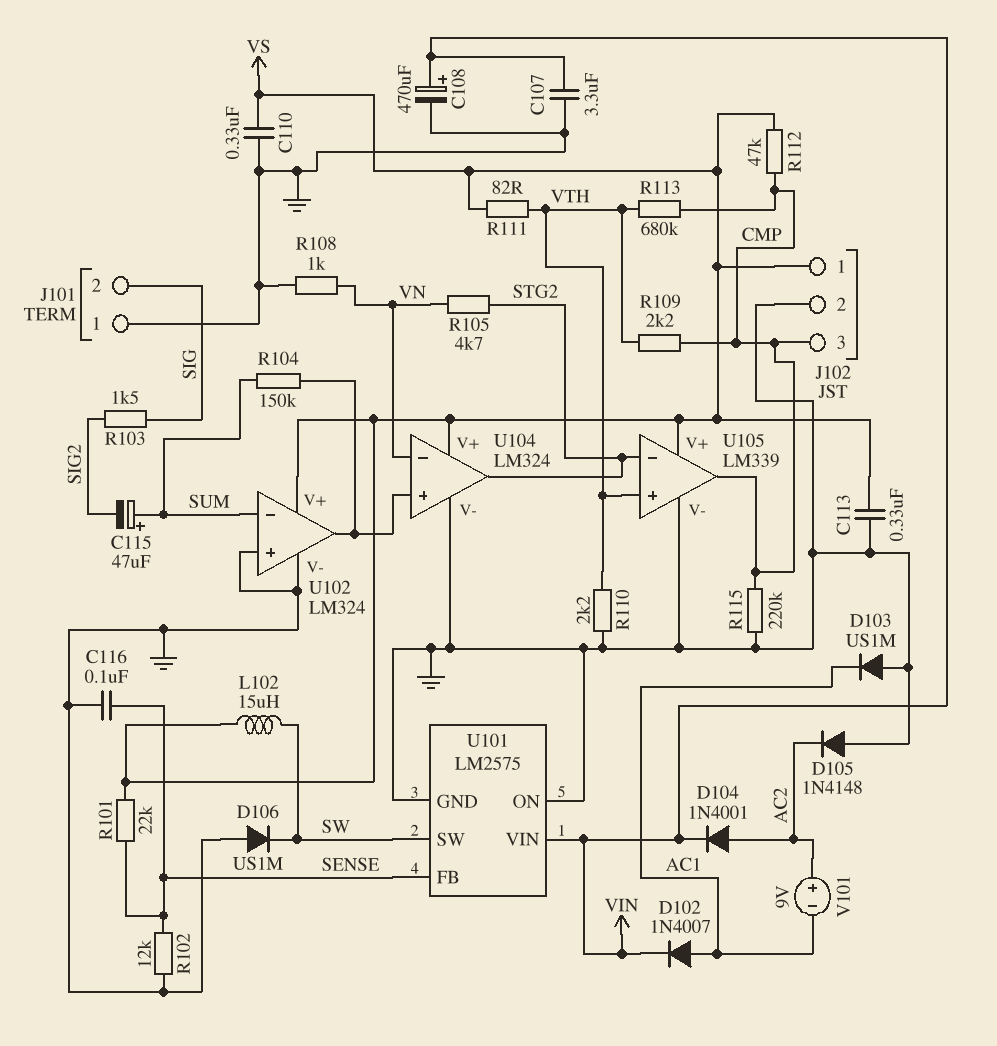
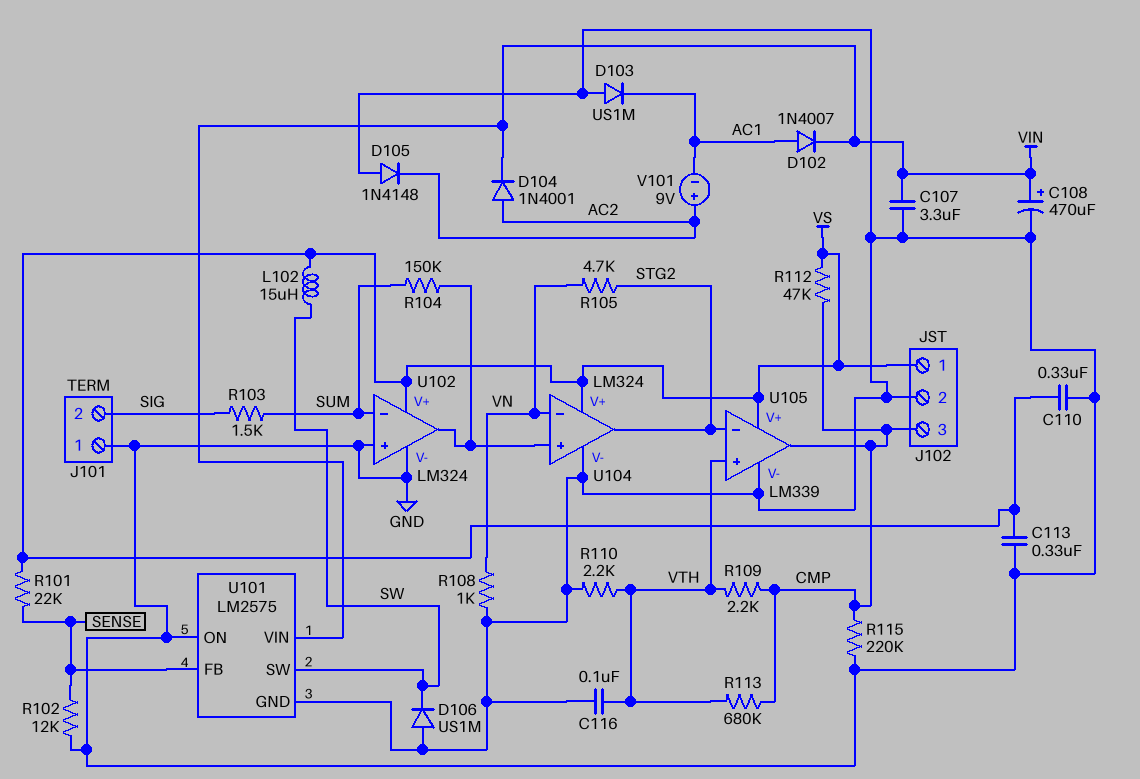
C115: 47uF (plus SUM, minus SIG2) -> none
C116: 100nF (GND, SENSE) -> 100nF (GND, VTH)
R103: 1.5k (SIG, SIG2) -> 1.5k (SIG, SUM)
R111: 82 (VS, VTH) -> none

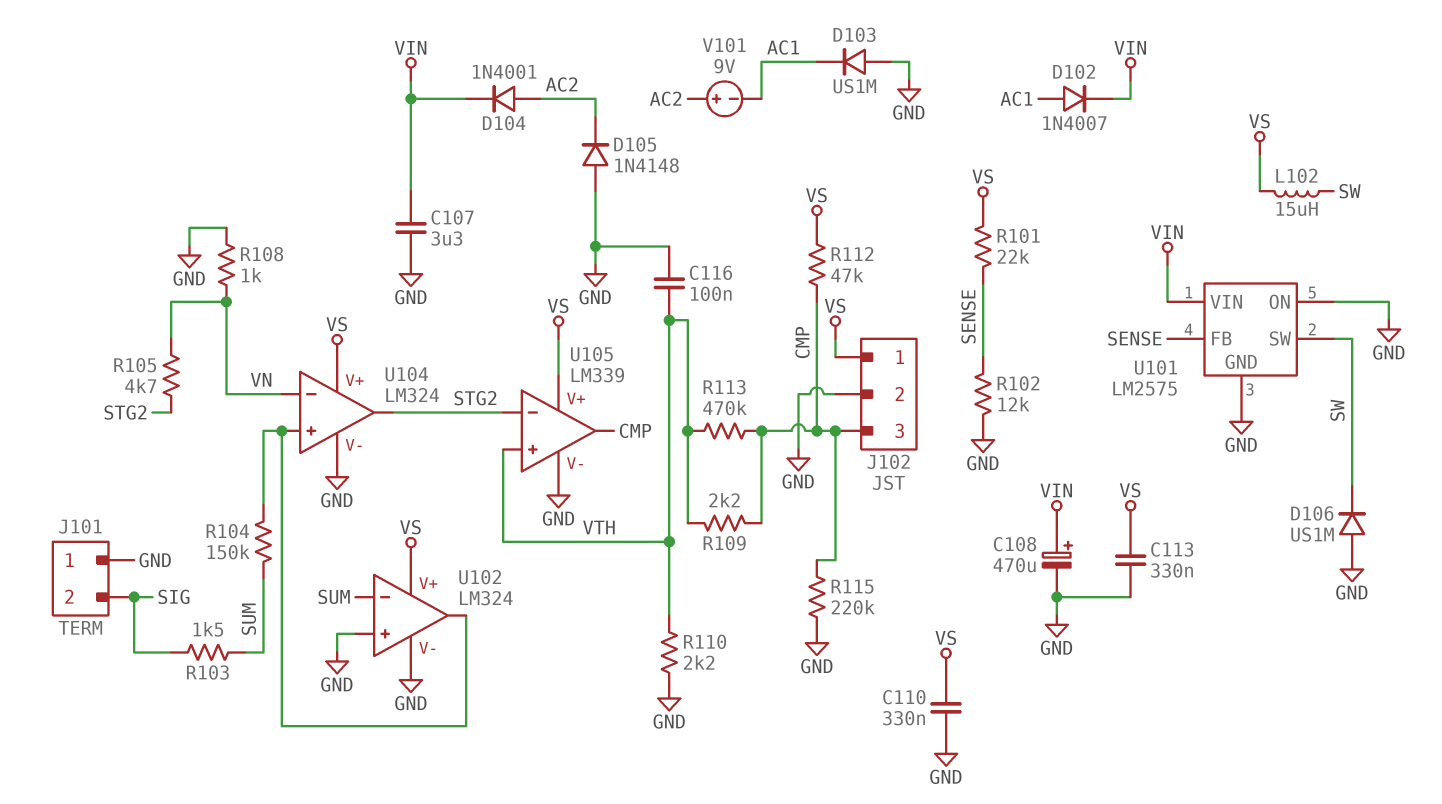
R113: 680k (CMP, VTH) -> 470k (CMP, VTH)

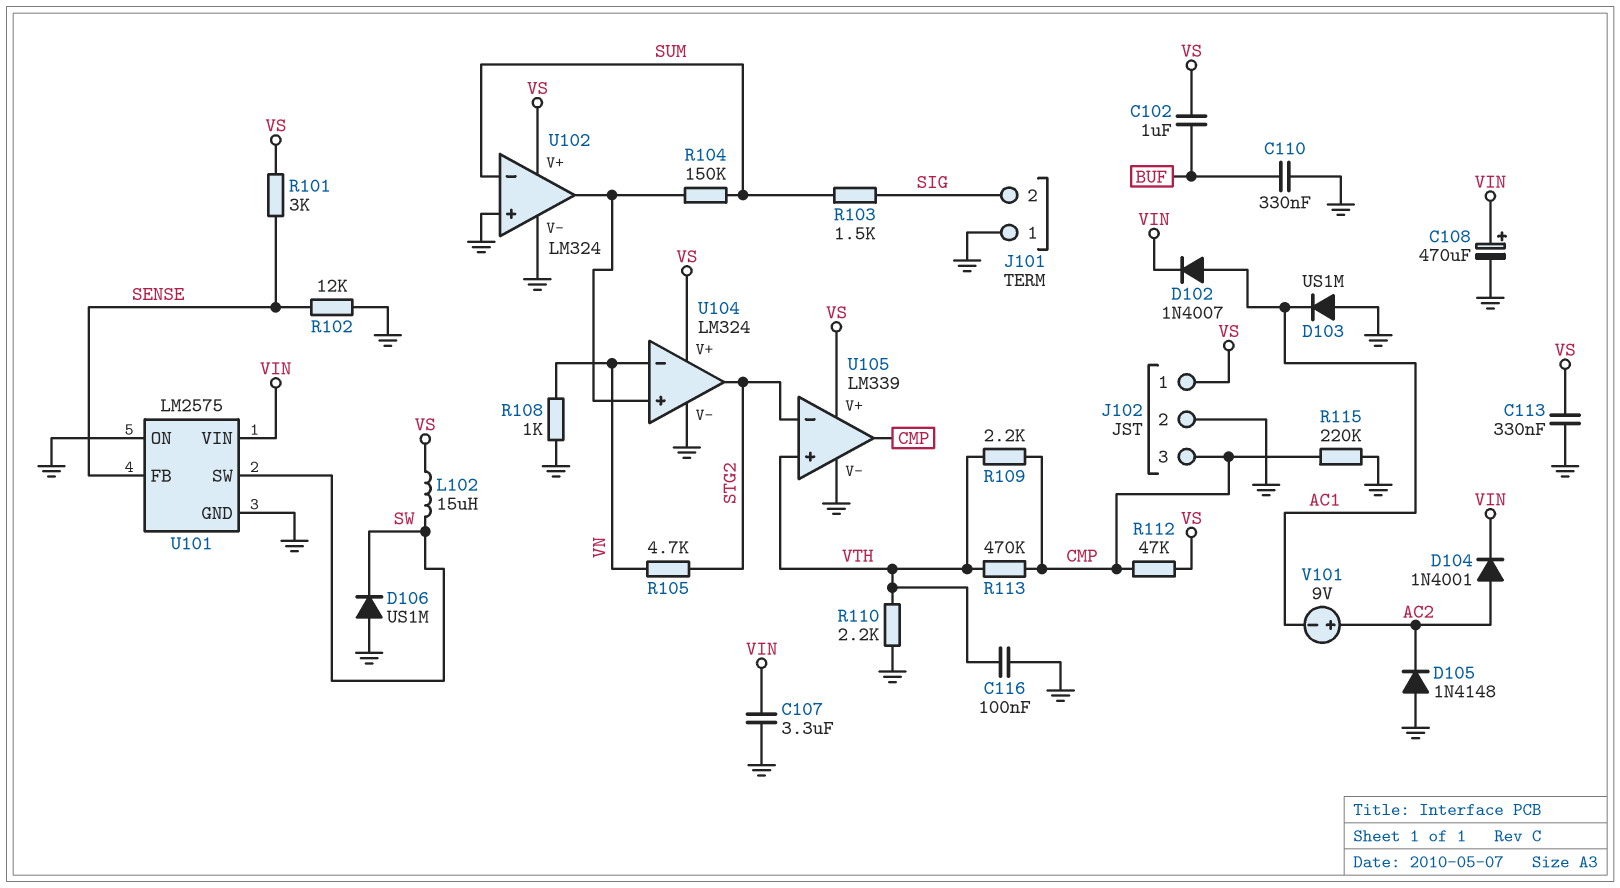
C102: none -> 1uF (BUF, VS)
C110: 330nF (GND, VS) -> 330nF (BUF, GND)
R101: 22k (SENSE, VS) -> 3k (SENSE, VS)

